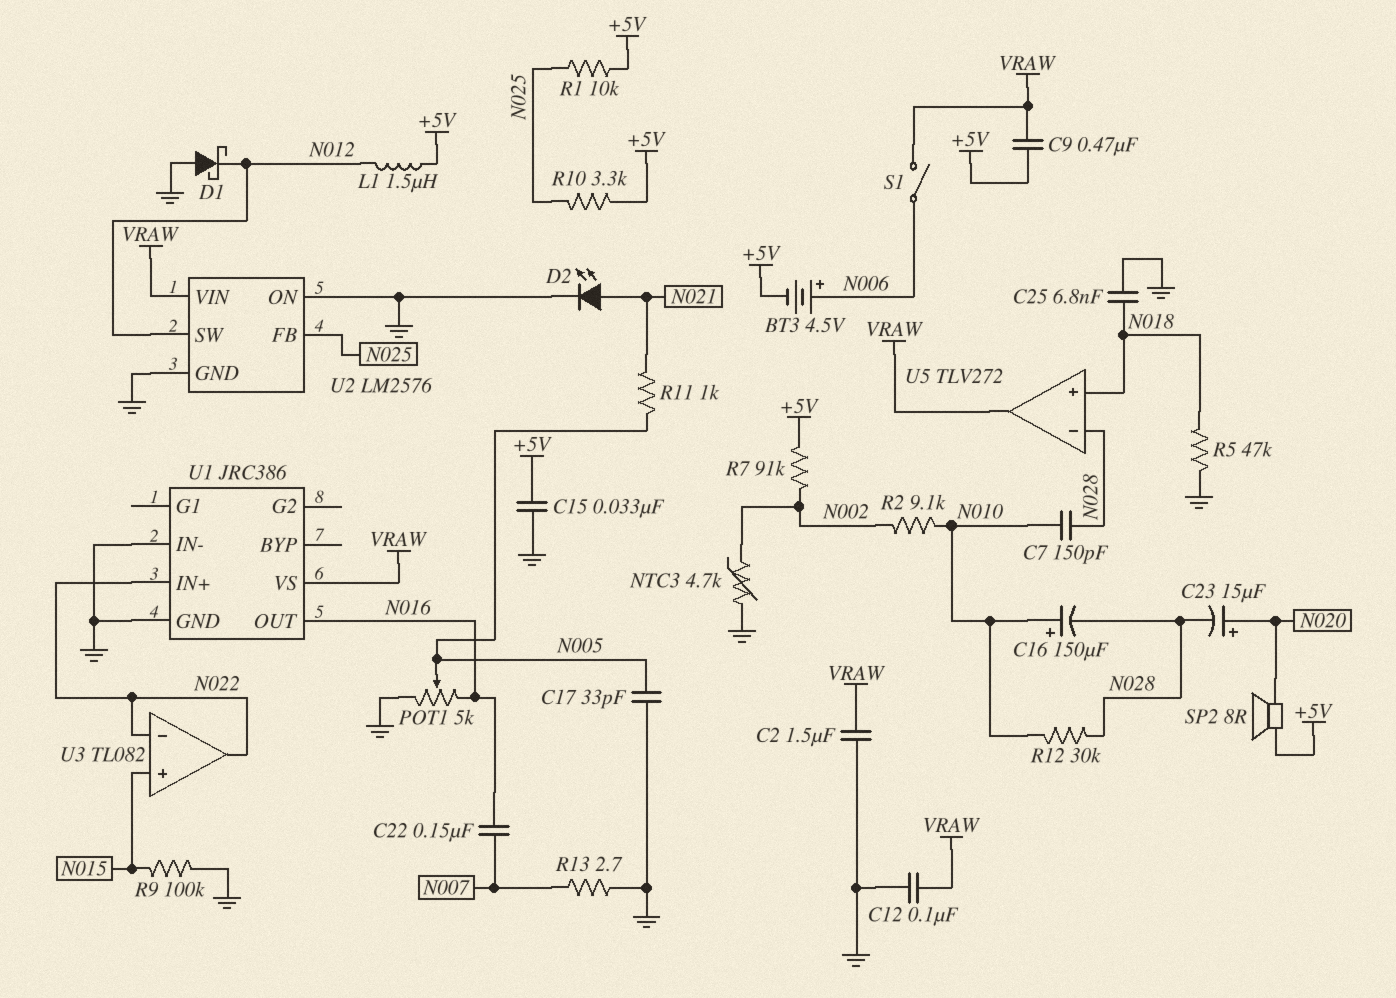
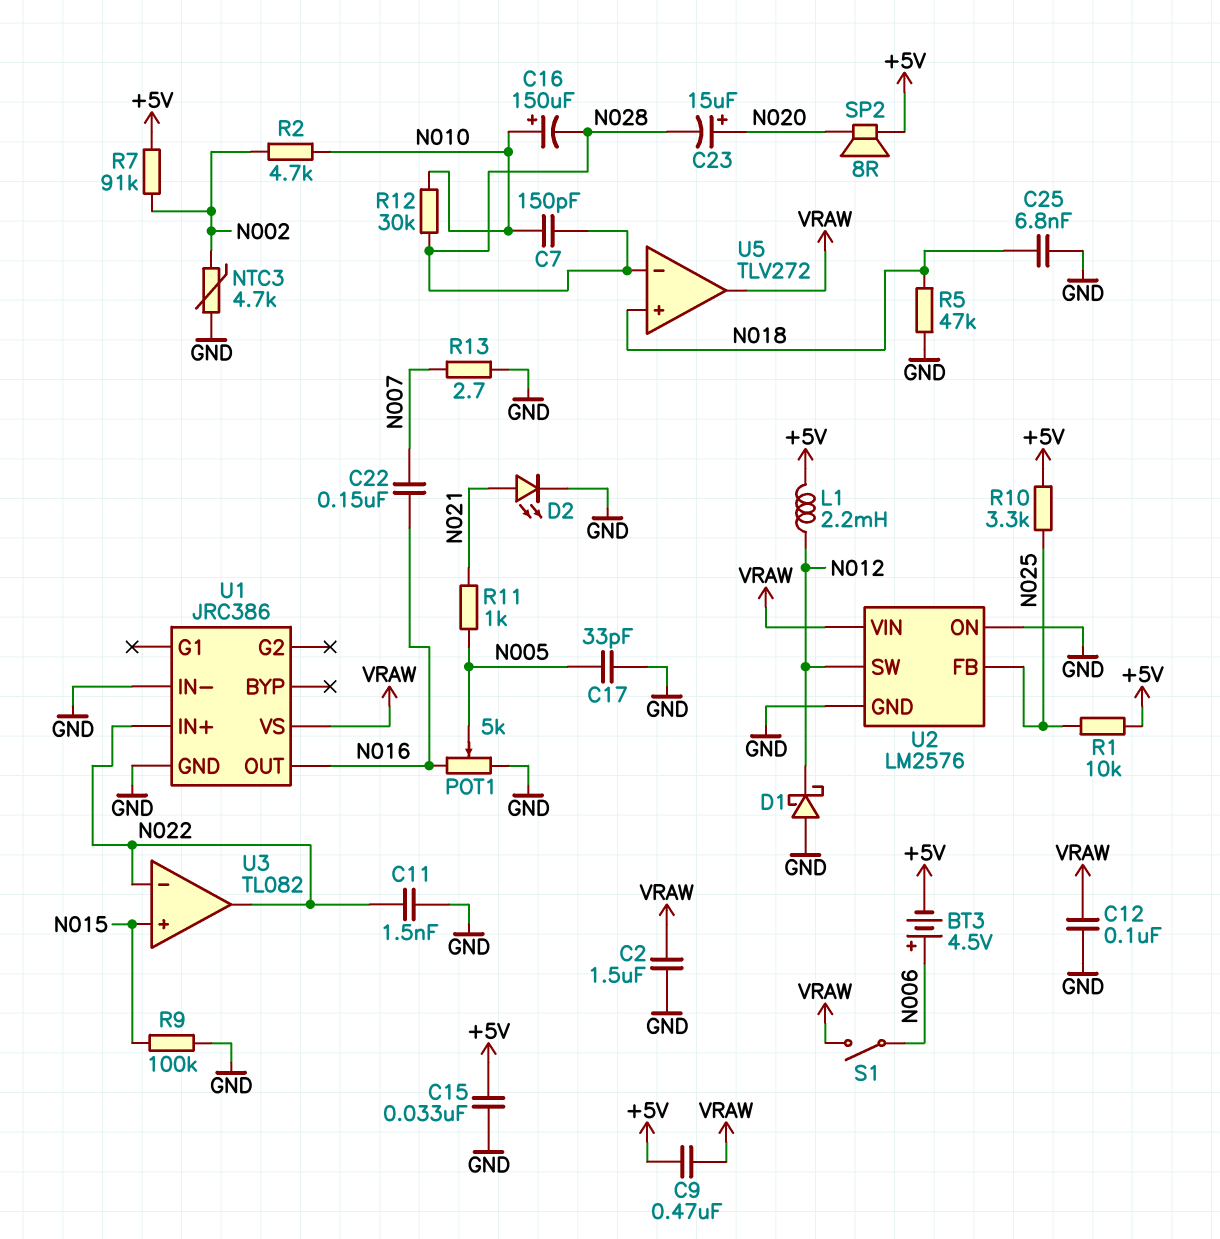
C11: none -> 1.5nF (GND, N022)
L1: 1.5uH (+5V, N012) -> 2.2mH (+5V, N012)
R2: 9.1k (N002, N010) -> 4.7k (N002, N010)

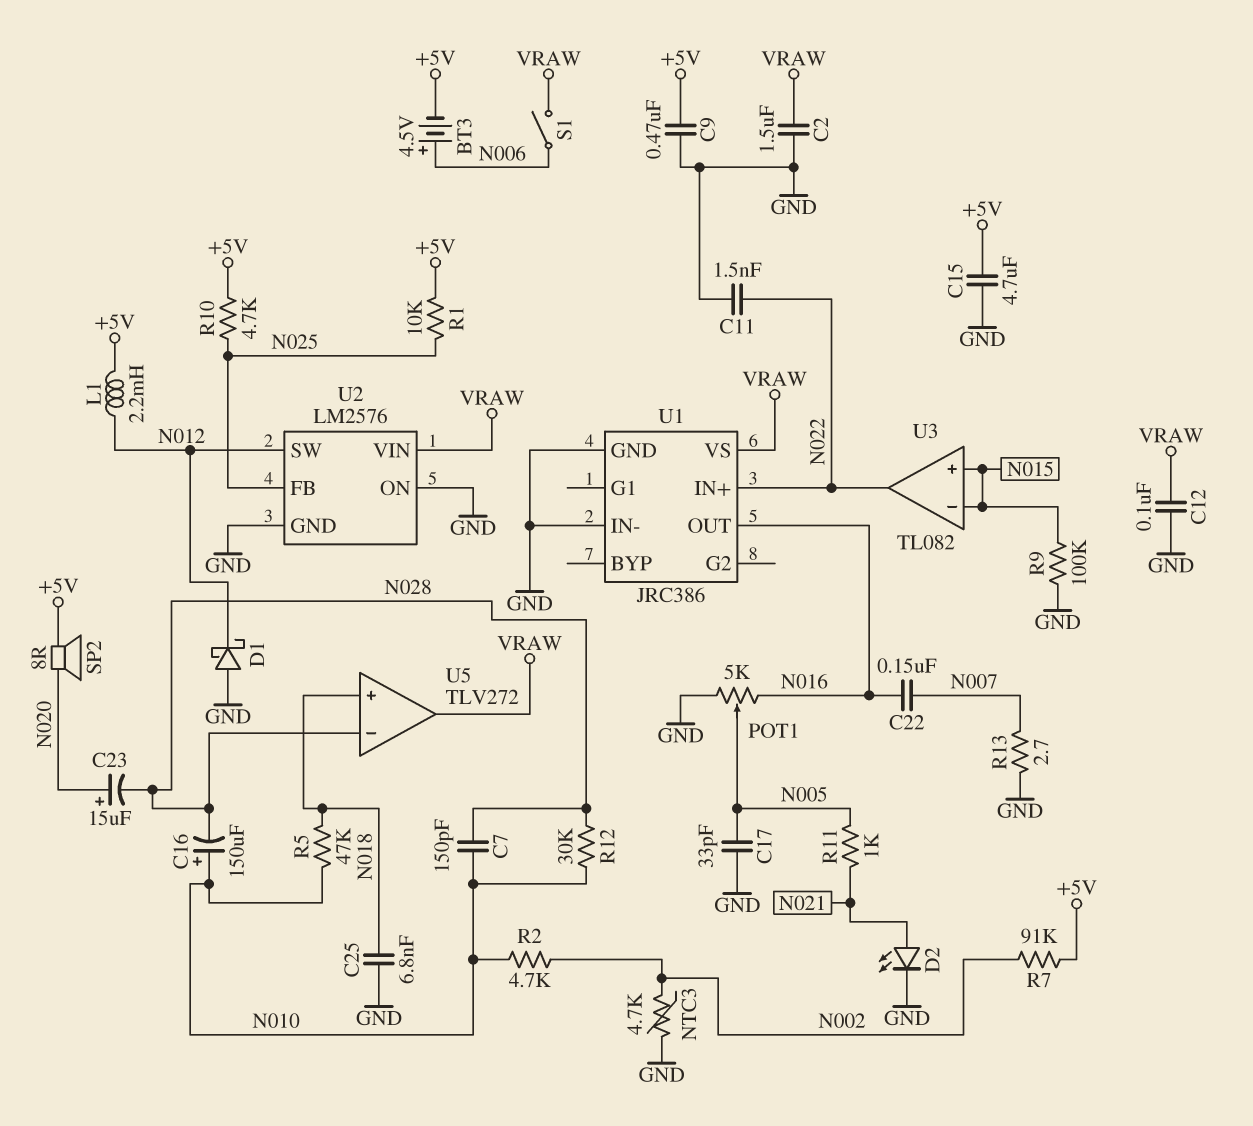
C9: 470nF (+5V, VRAW) -> 470nF (+5V, GND)
C15: 33nF (+5V, GND) -> 4.7uF (+5V, GND)
R5: 47k (GND, N018) -> 47k (N010, N018)
R10: 3.3k (+5V, N025) -> 4.7k (+5V, N025)
U3 pin in-: N022 -> N015

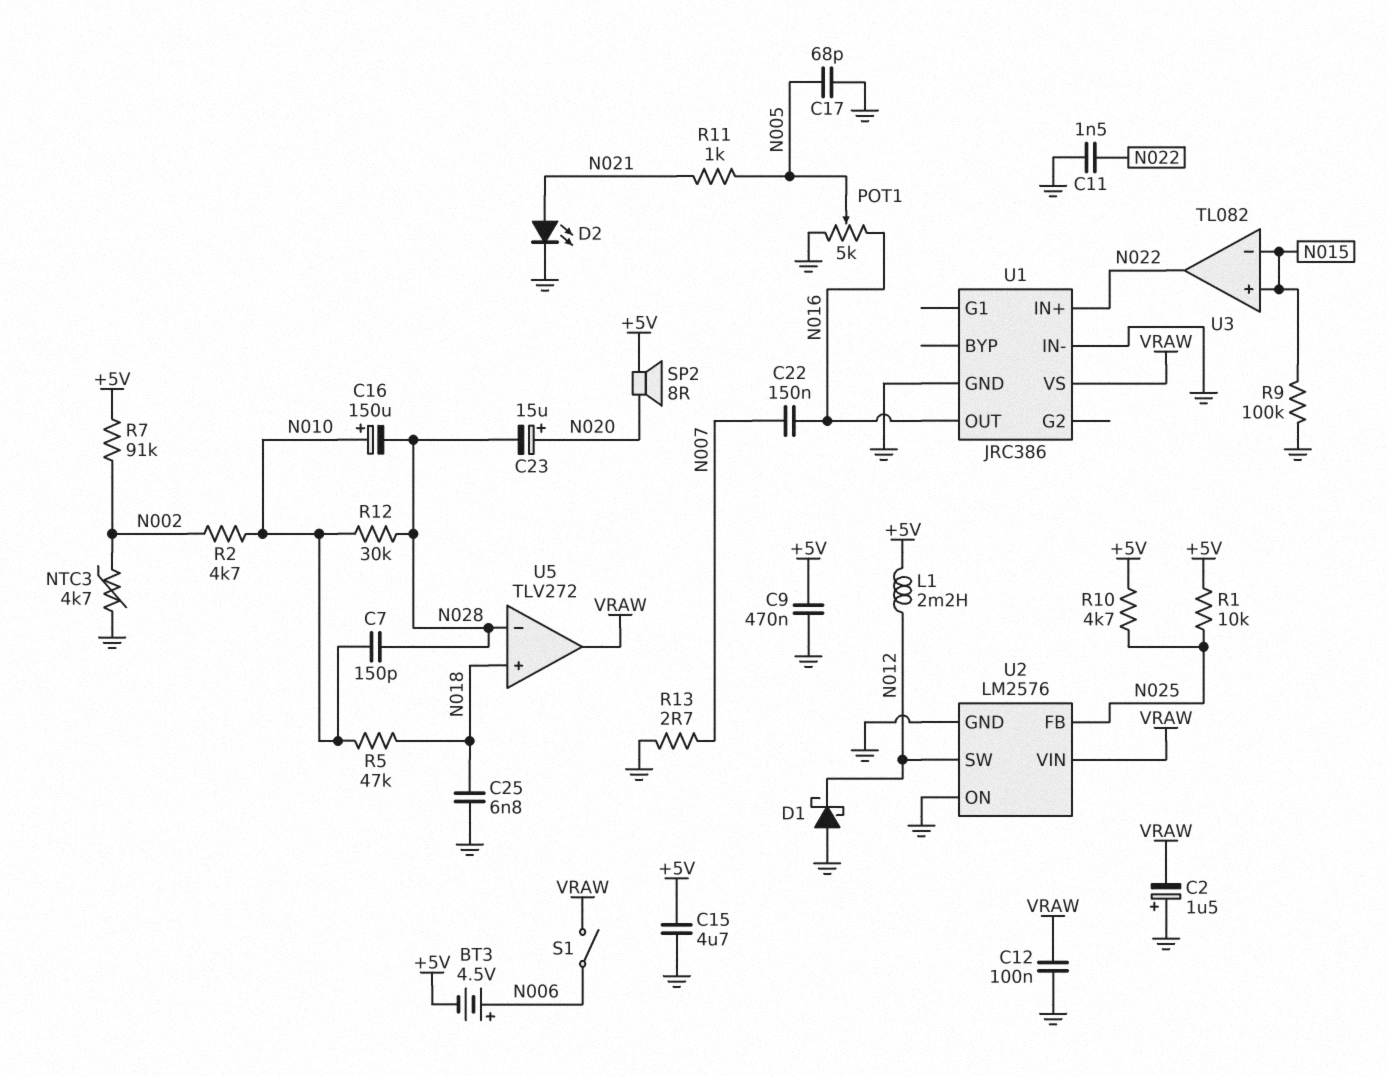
C2: 1.5uF (GND, VRAW) -> 1.5uF (plus GND, minus VRAW)
C17: 33pF (GND, N005) -> 68pF (GND, N005)

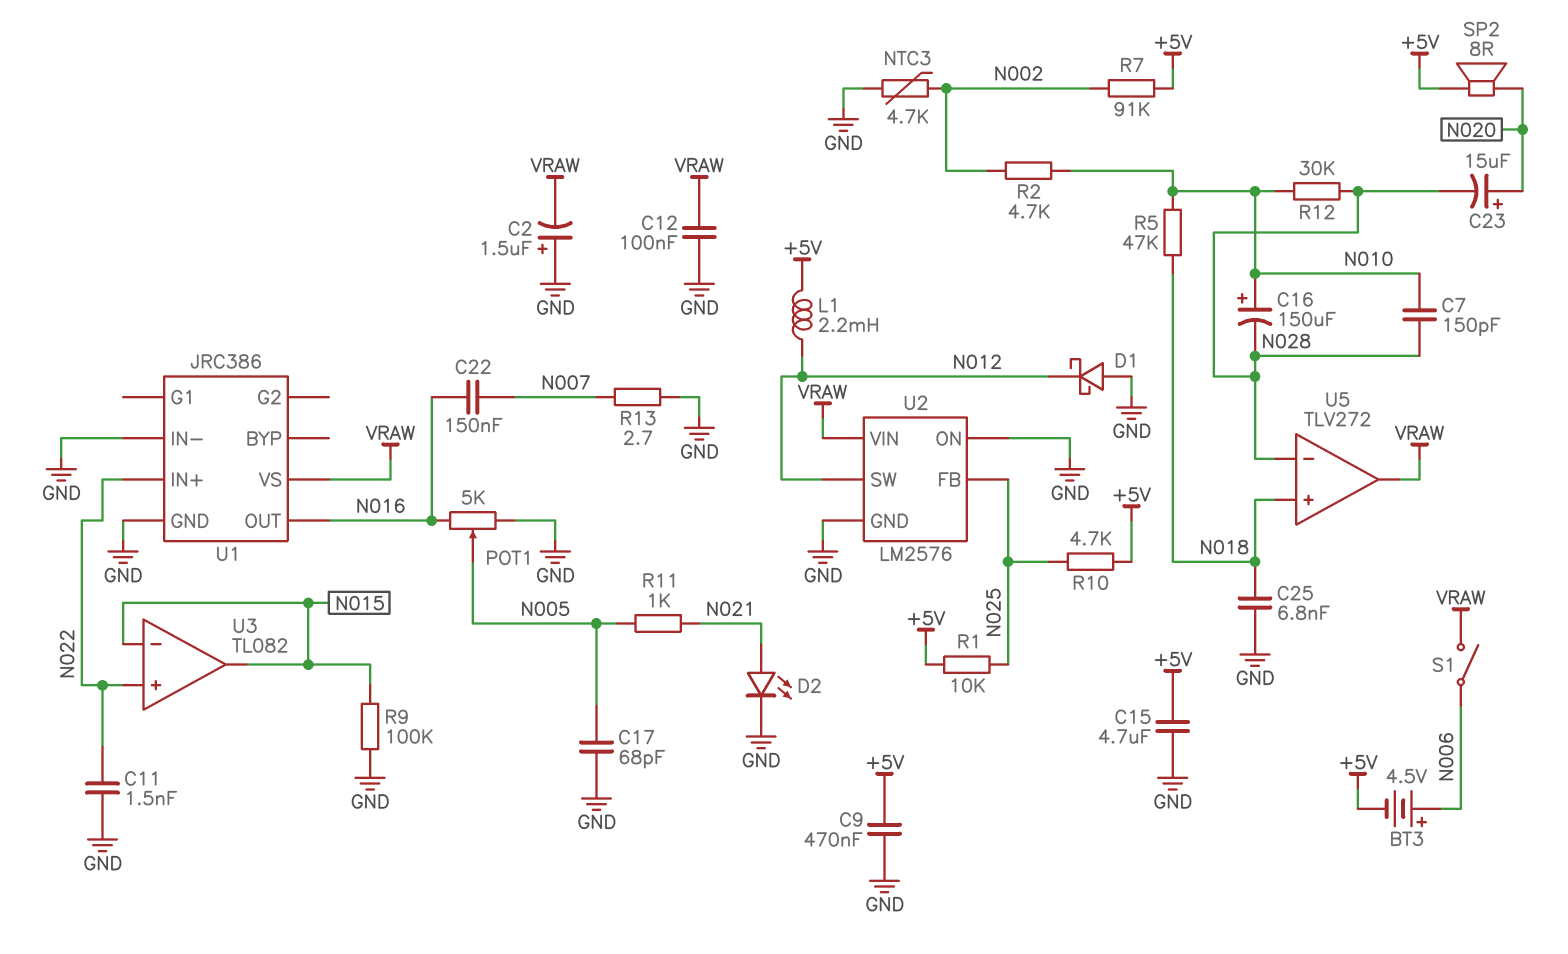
U3 pin in+: N015 -> N022
U3 pin out: N022 -> N015

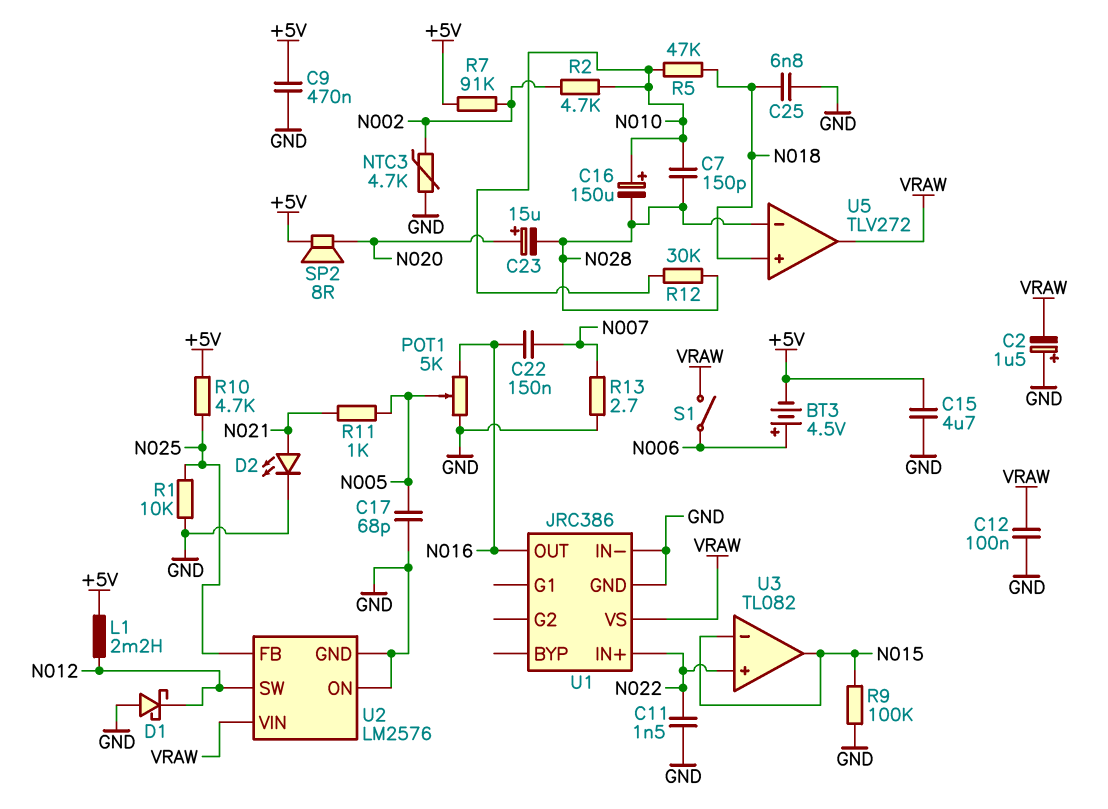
R1: 10k (+5V, N025) -> 10k (GND, N025)

